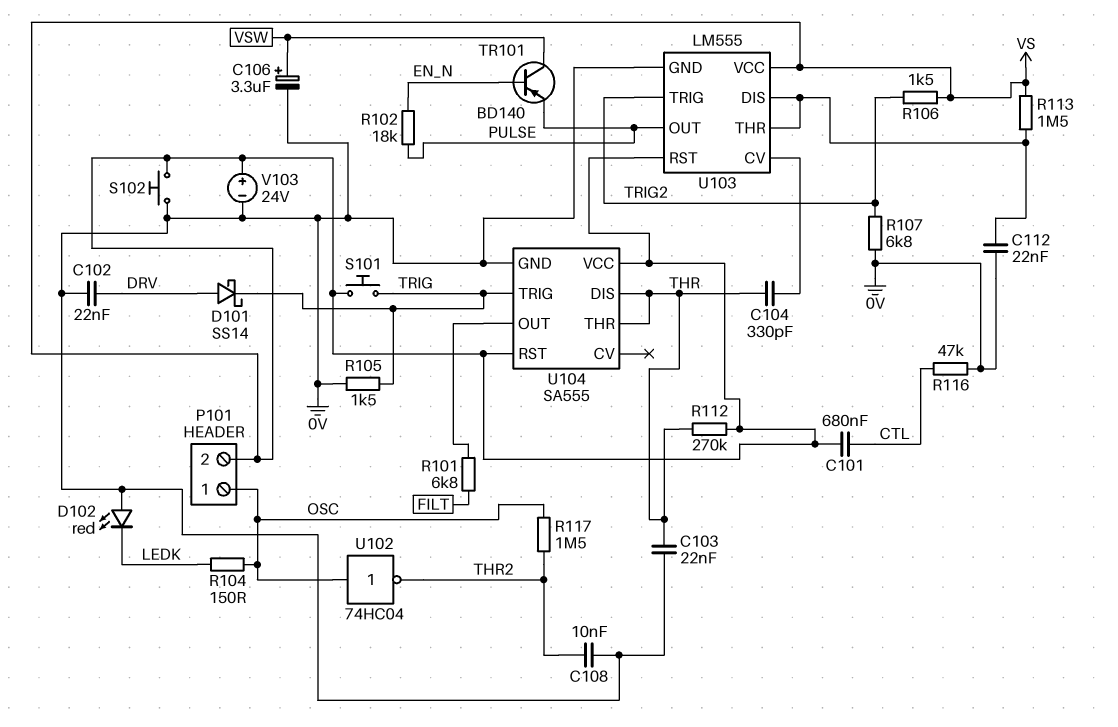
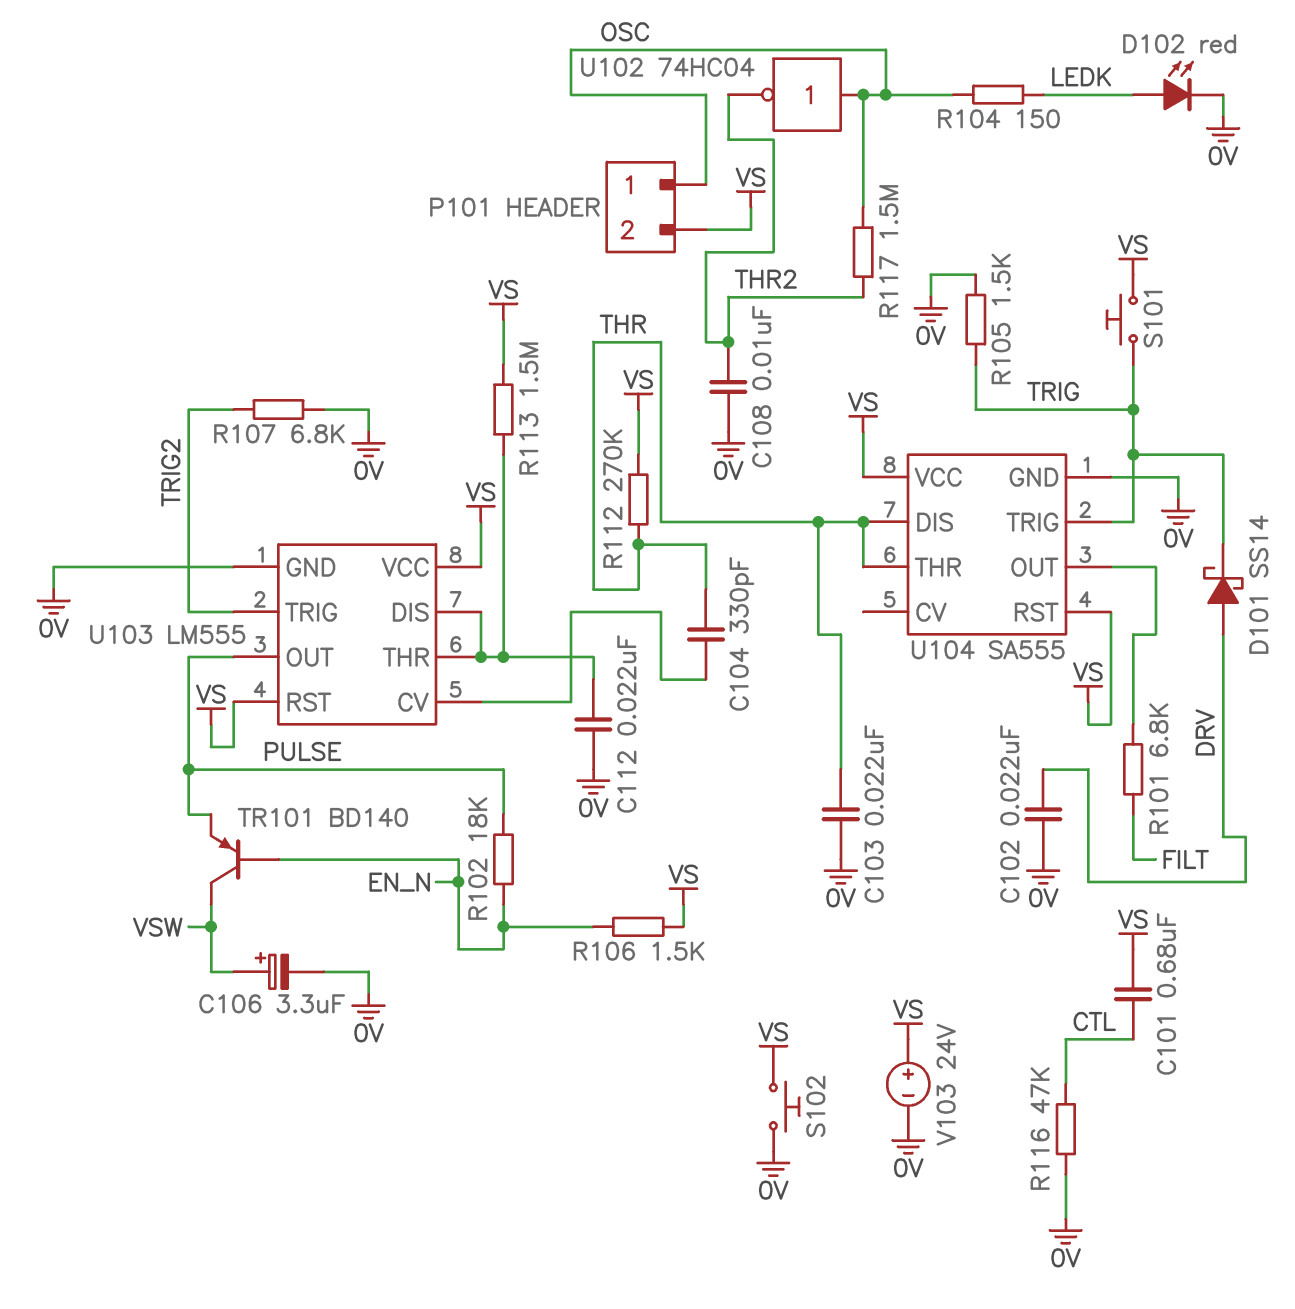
D102: LED red (A 0V, K LEDK) -> LED red (A LEDK, K 0V)
R106: 1.5k (TRIG2, VS) -> 1.5k (EN_N, VS)

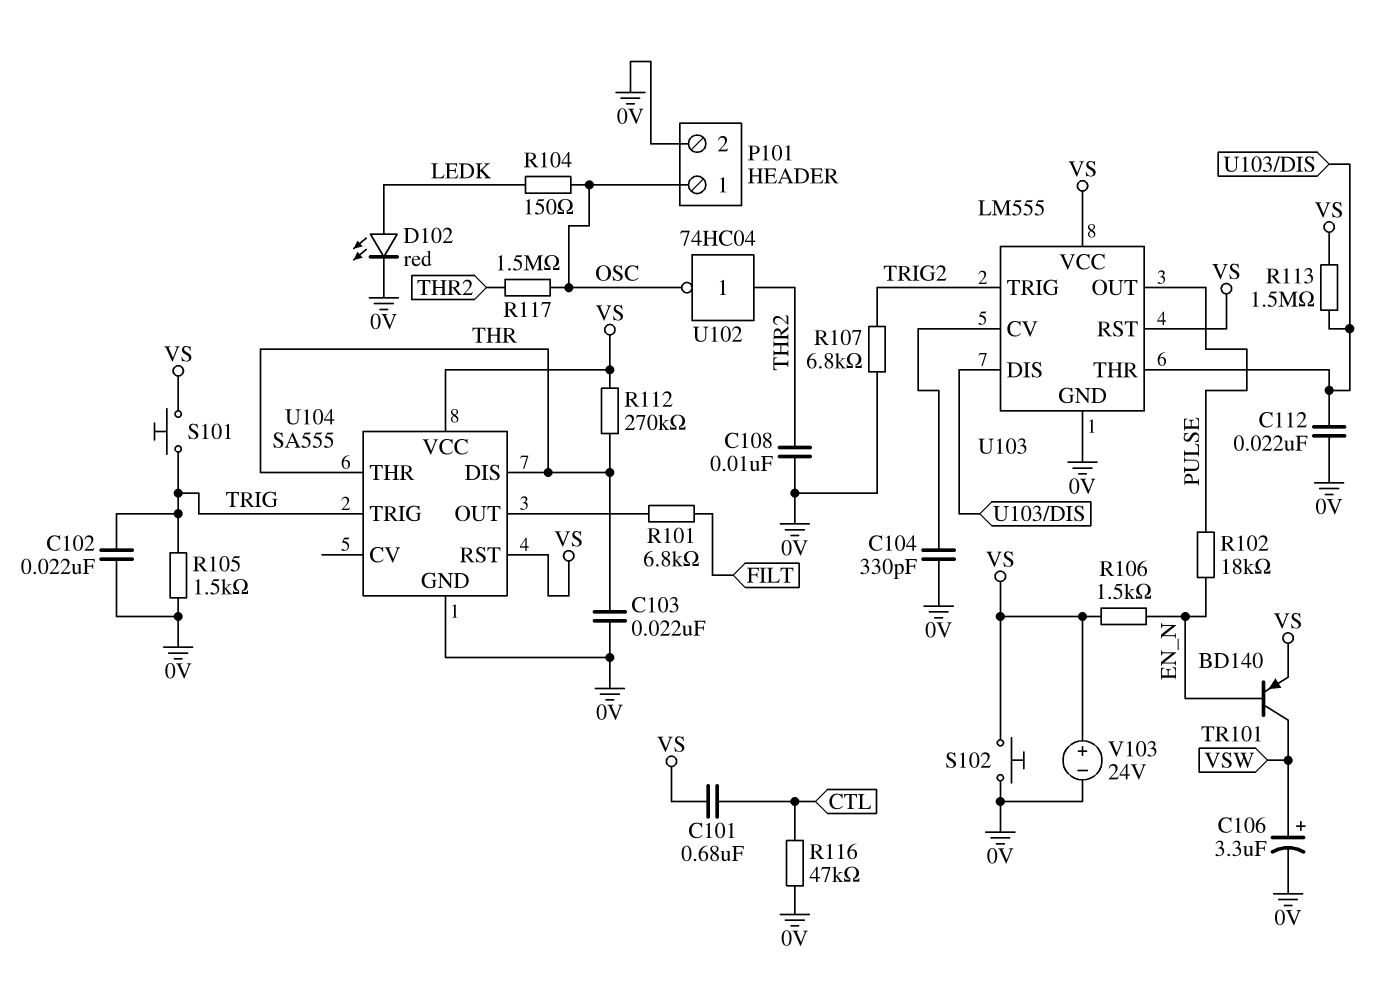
C102: 22nF (0V, DRV) -> 22nF (0V, TRIG)
C104: 330pF (THR, U103/CV) -> 330pF (0V, U103/CV)
D101: schottky SS14 (A DRV, K TRIG) -> none
P101 pin 2: VS -> 0V
TR101: PNP BD140 (B EN_N, C VSW, E PULSE) -> PNP BD140 (B EN_N, C VSW, E VS)
U102: NOT 74HC04 (in OSC, out THR2) -> NOT 74HC04 (in THR2, out OSC)

